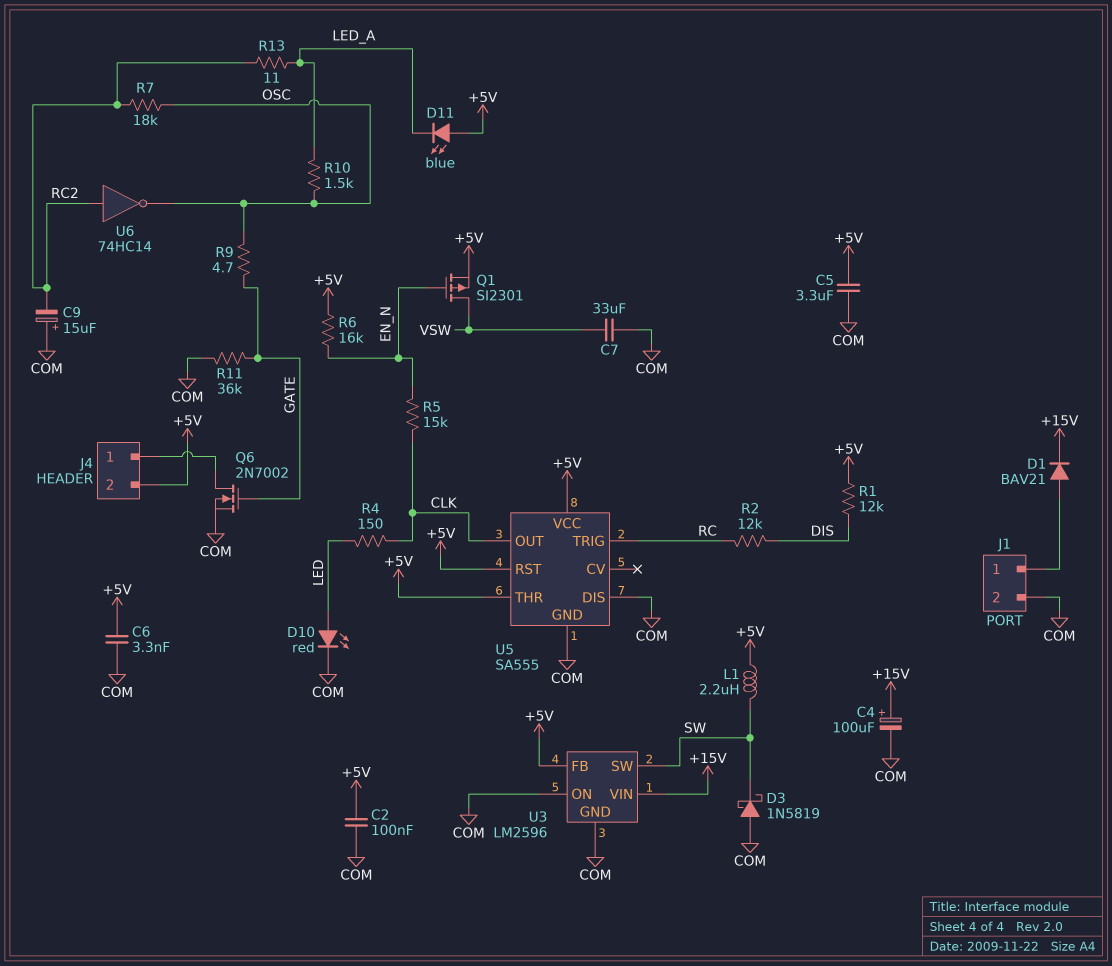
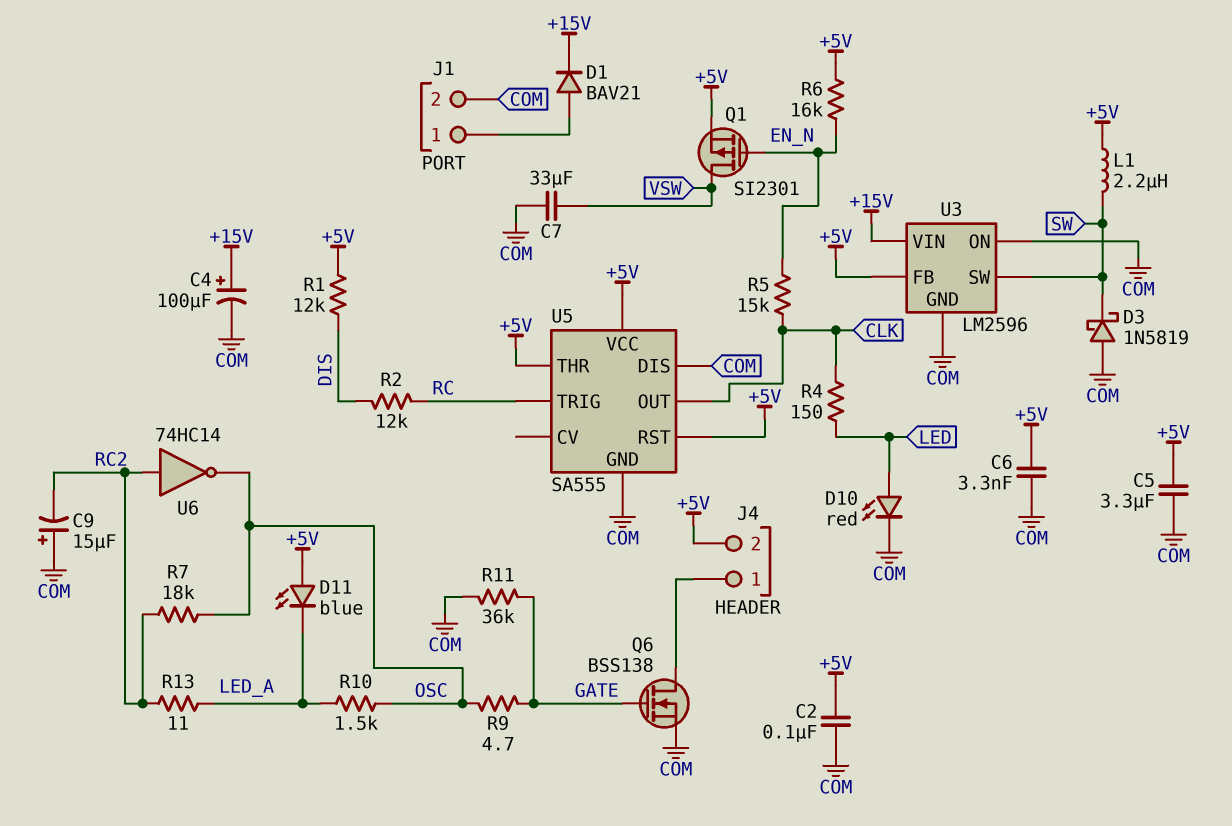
Q6: NMOS 2N7002 (G GATE, D J4/1, S COM) -> NMOS BSS138 (G GATE, D J4/1, S COM)

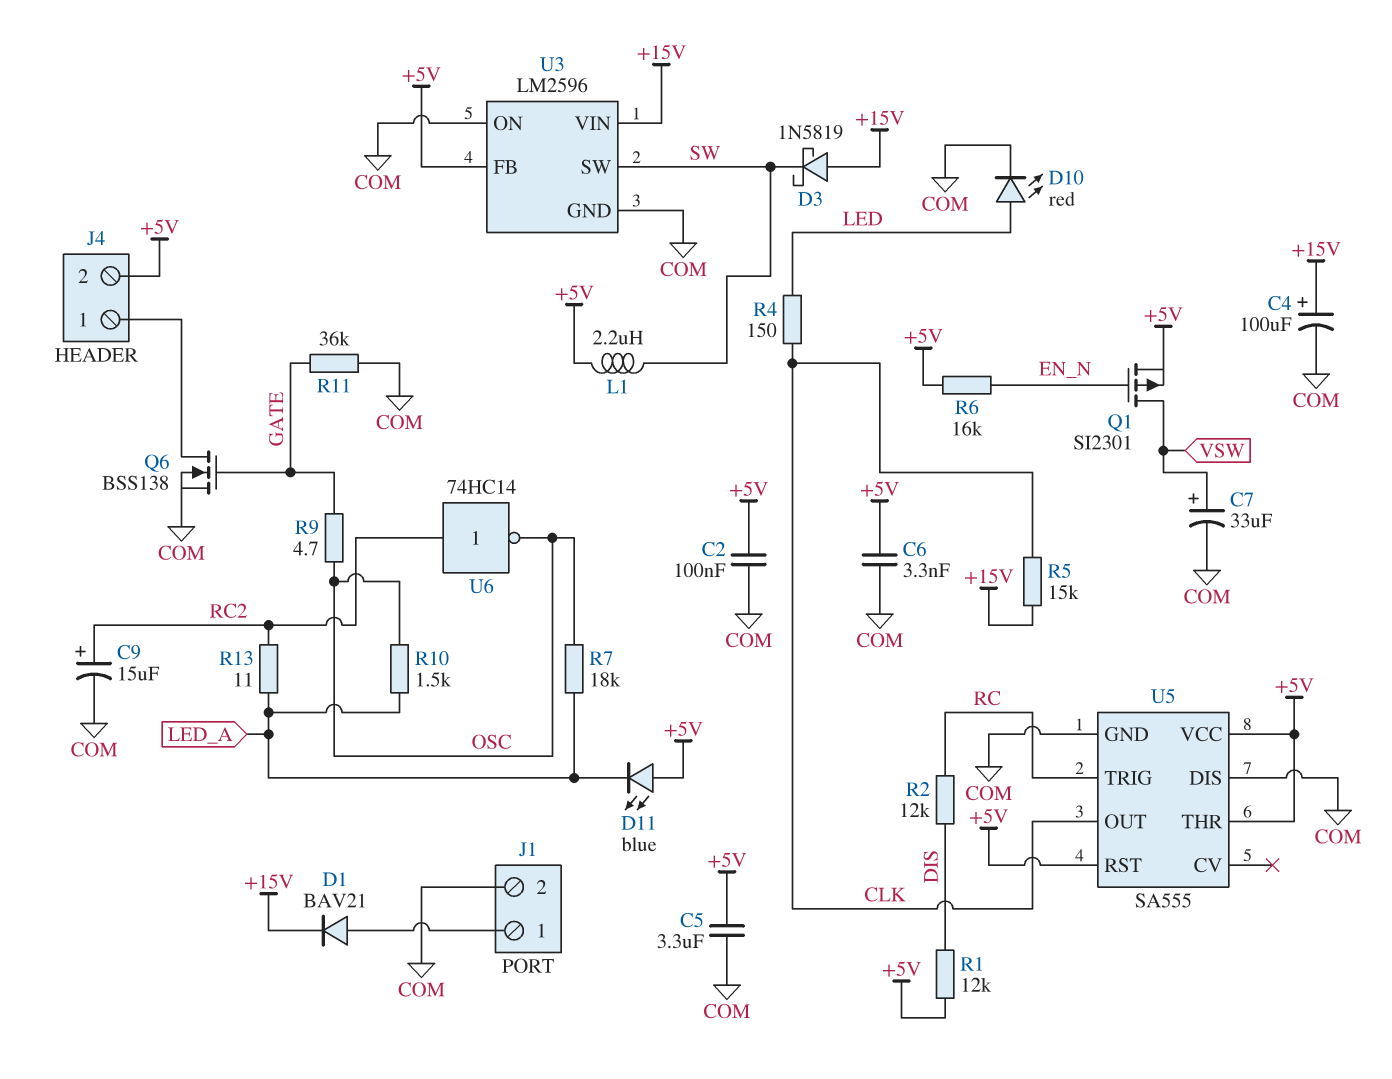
C7: 33uF (COM, VSW) -> 33uF (plus VSW, minus COM)
C9: 15uF (plus COM, minus RC2) -> 15uF (plus RC2, minus COM)
D3: schottky 1N5819 (A COM, K SW) -> schottky 1N5819 (A +15V, K SW)
R5: 15k (CLK, EN_N) -> 15k (+15V, CLK)
R7: 18k (OSC, RC2) -> 18k (LED_A, OSC)

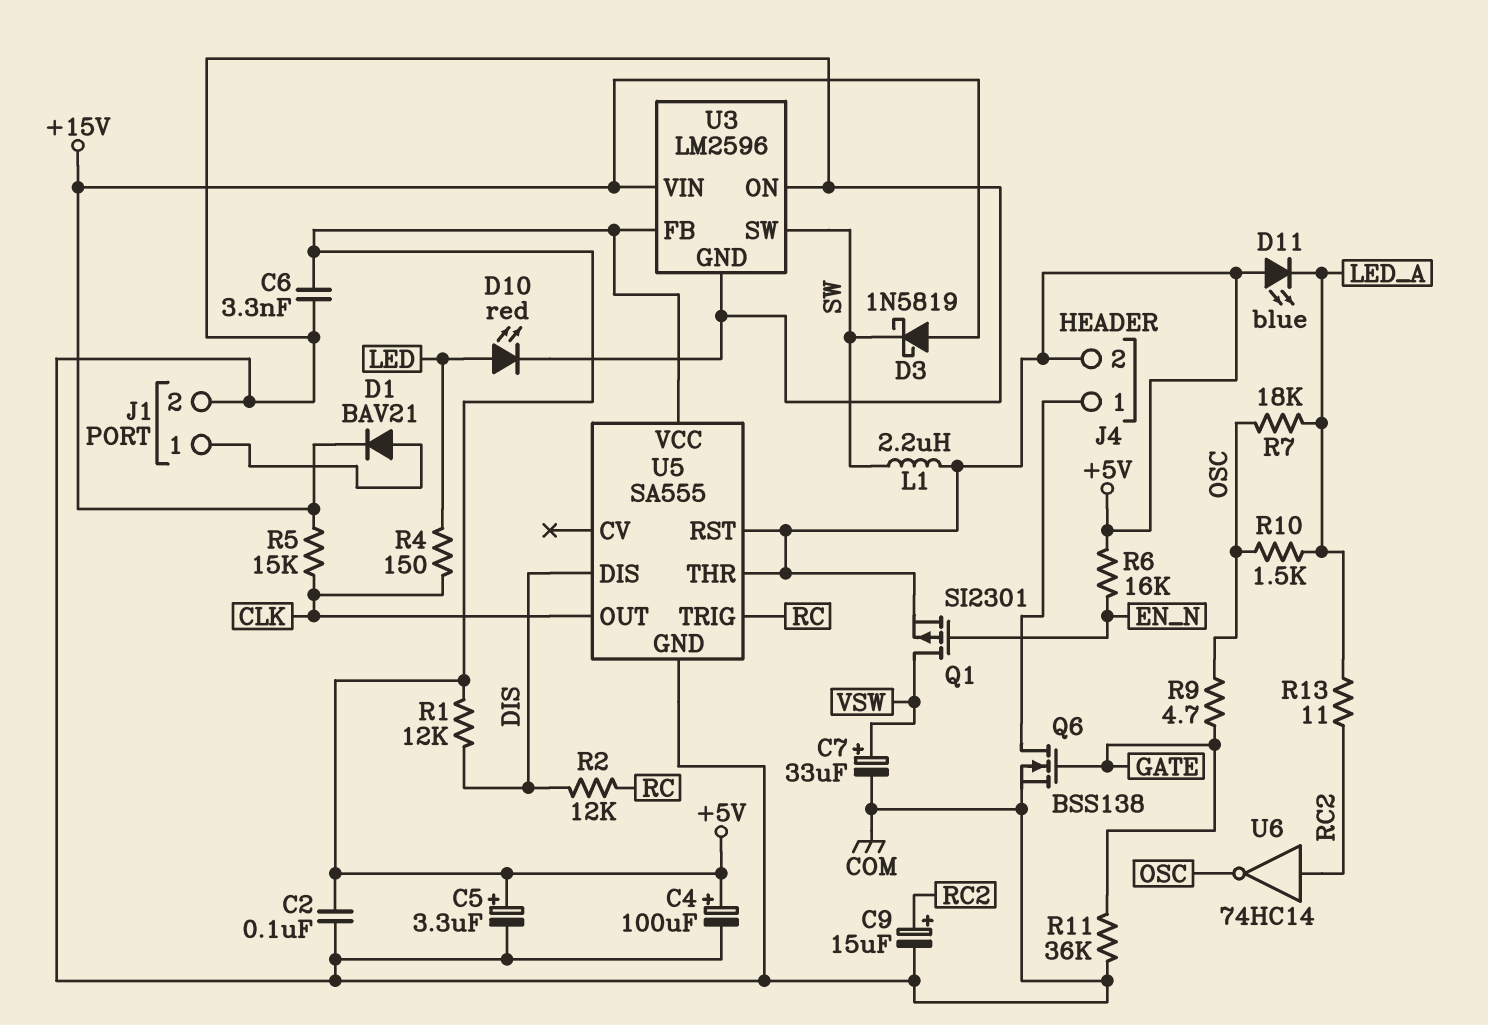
C4: 100uF (plus +15V, minus COM) -> 100uF (plus +5V, minus COM)
C5: 3.3uF (+5V, COM) -> 3.3uF (plus +5V, minus COM)
U5 pin DIS: COM -> DIS

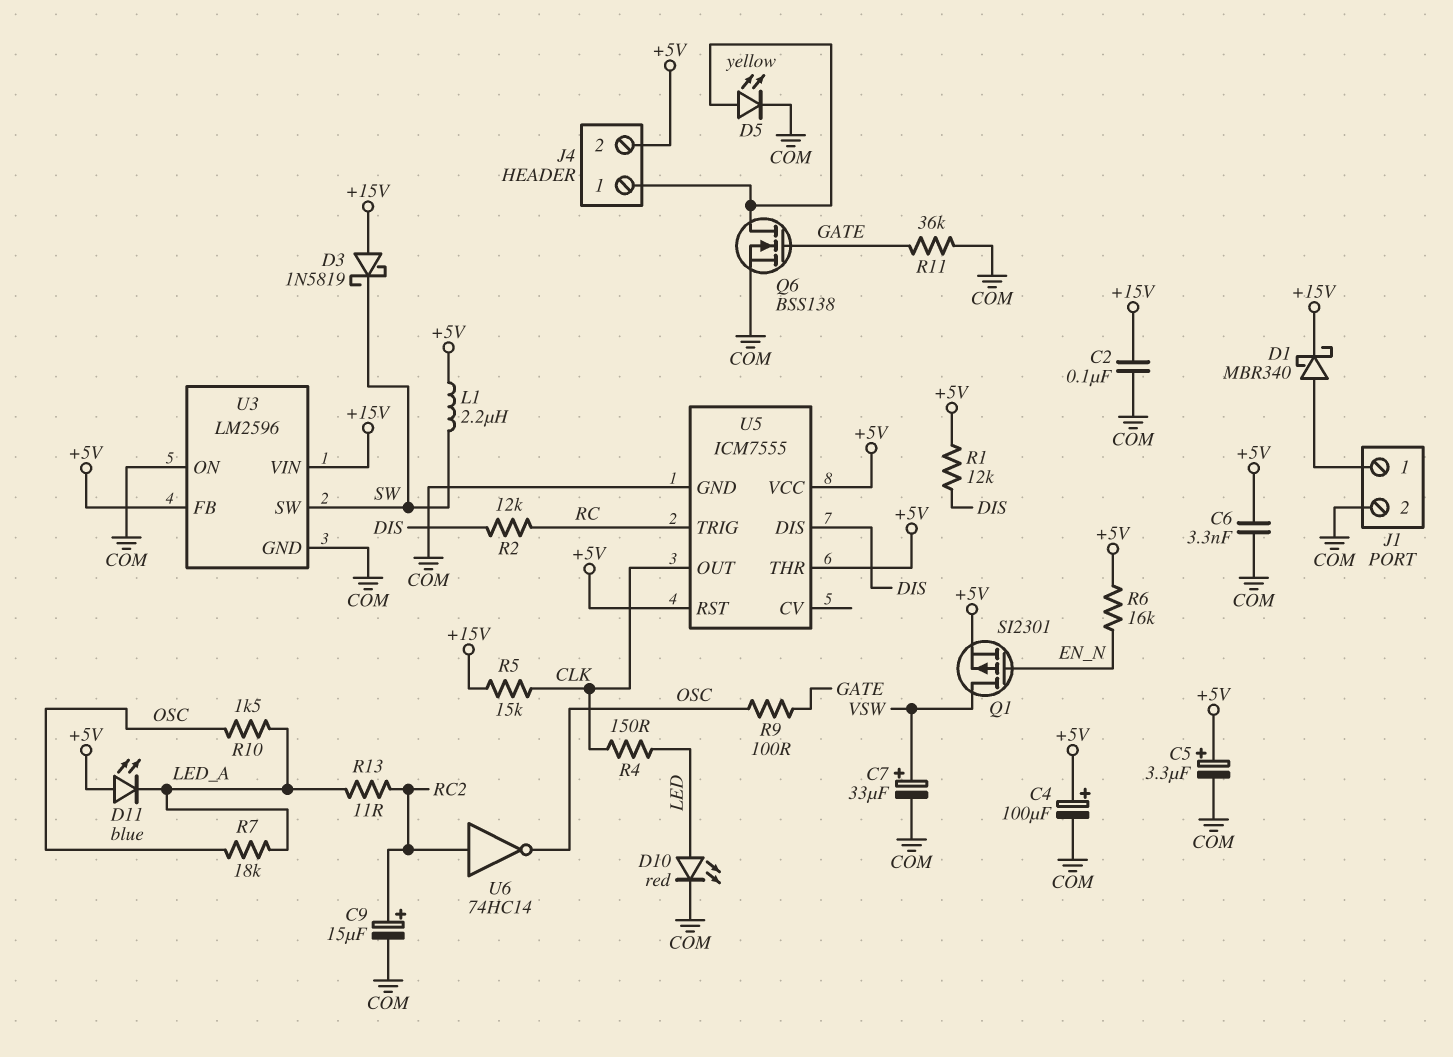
C2: 100nF (+5V, COM) -> 100nF (+15V, COM)
D1: diode BAV21 (A J1/1, K +15V) -> schottky MBR340 (A J1/1, K +15V)
D5: none -> LED yellow (A J4/1, K COM)
R9: 4.7 (GATE, OSC) -> 100 (GATE, OSC)
U5: SA555 -> ICM7555

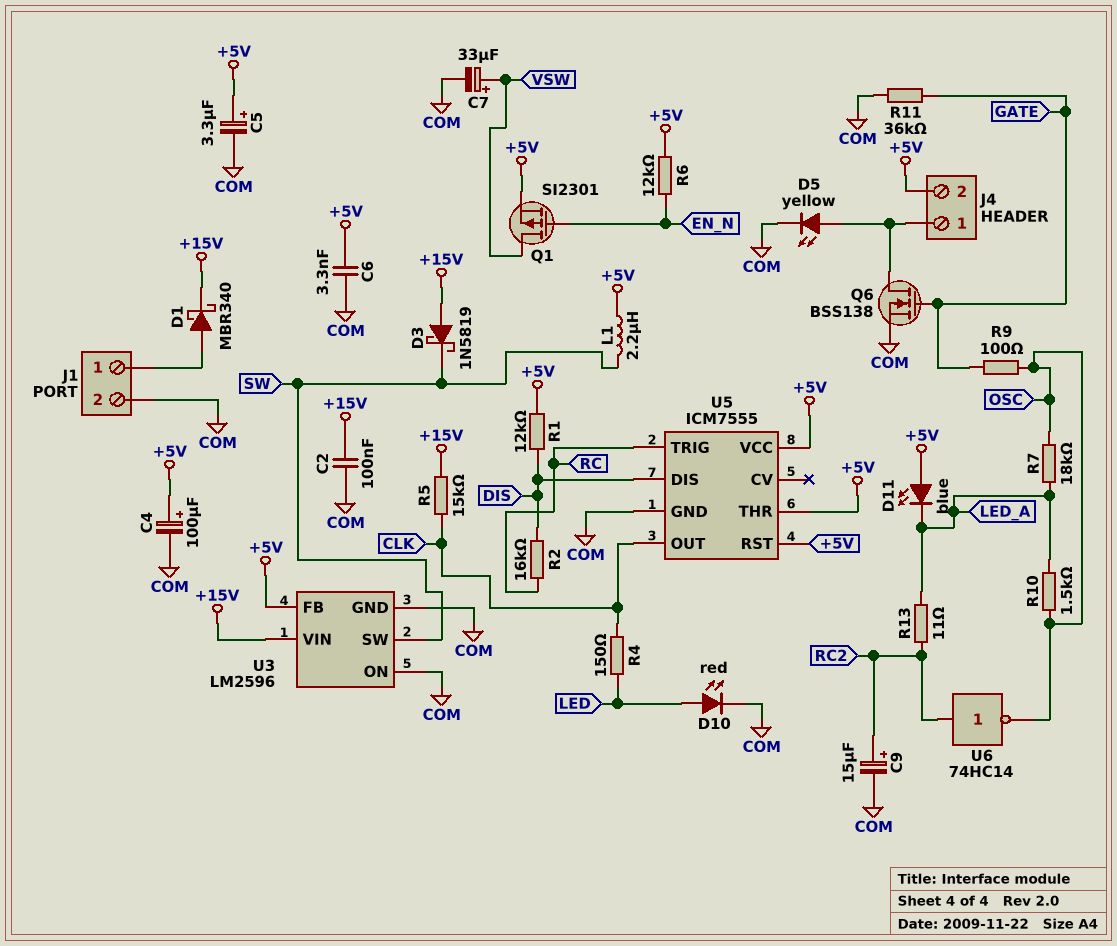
R2: 12k (DIS, RC) -> 16k (DIS, RC)
R6: 16k (+5V, EN_N) -> 12k (+5V, EN_N)

